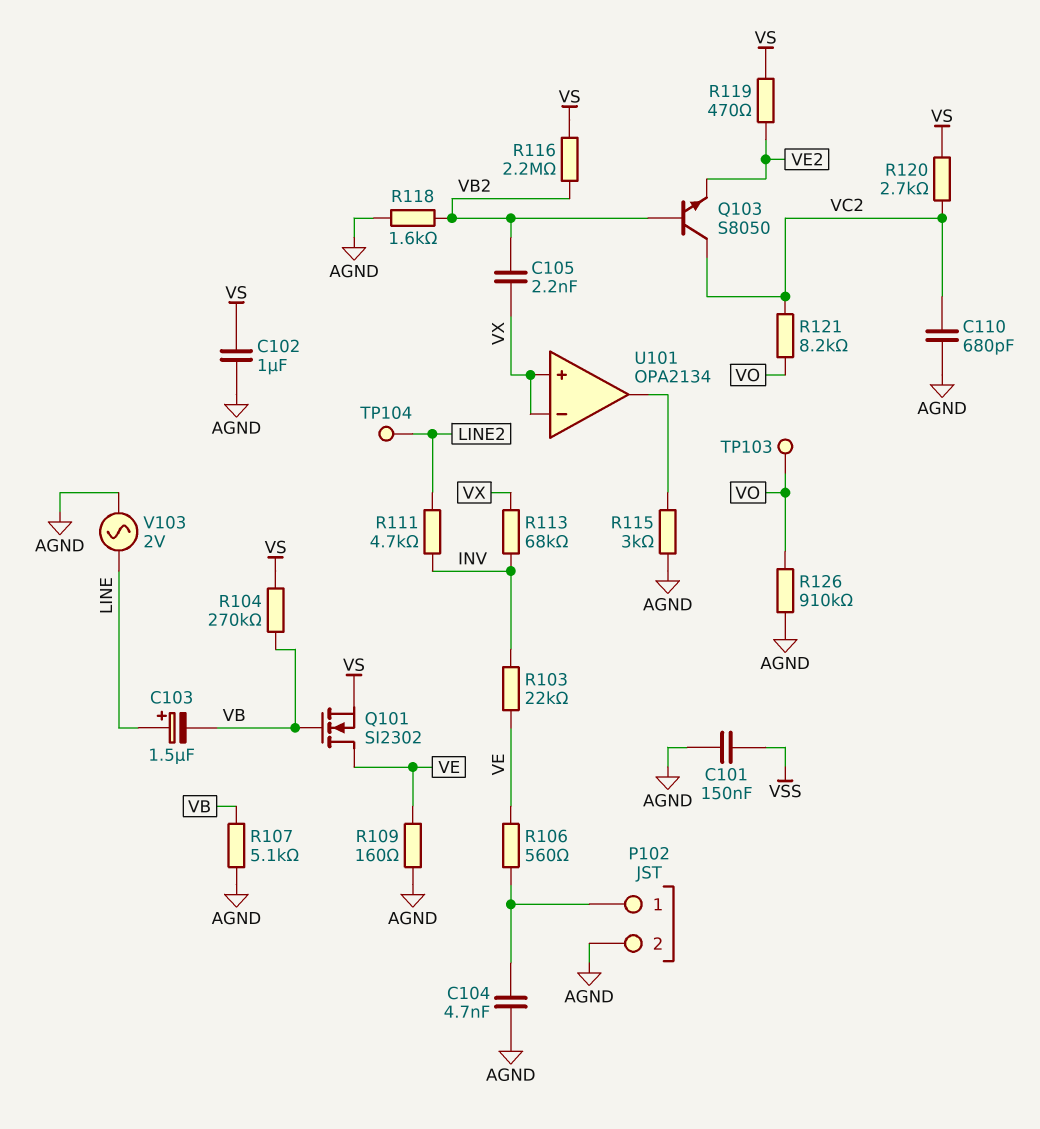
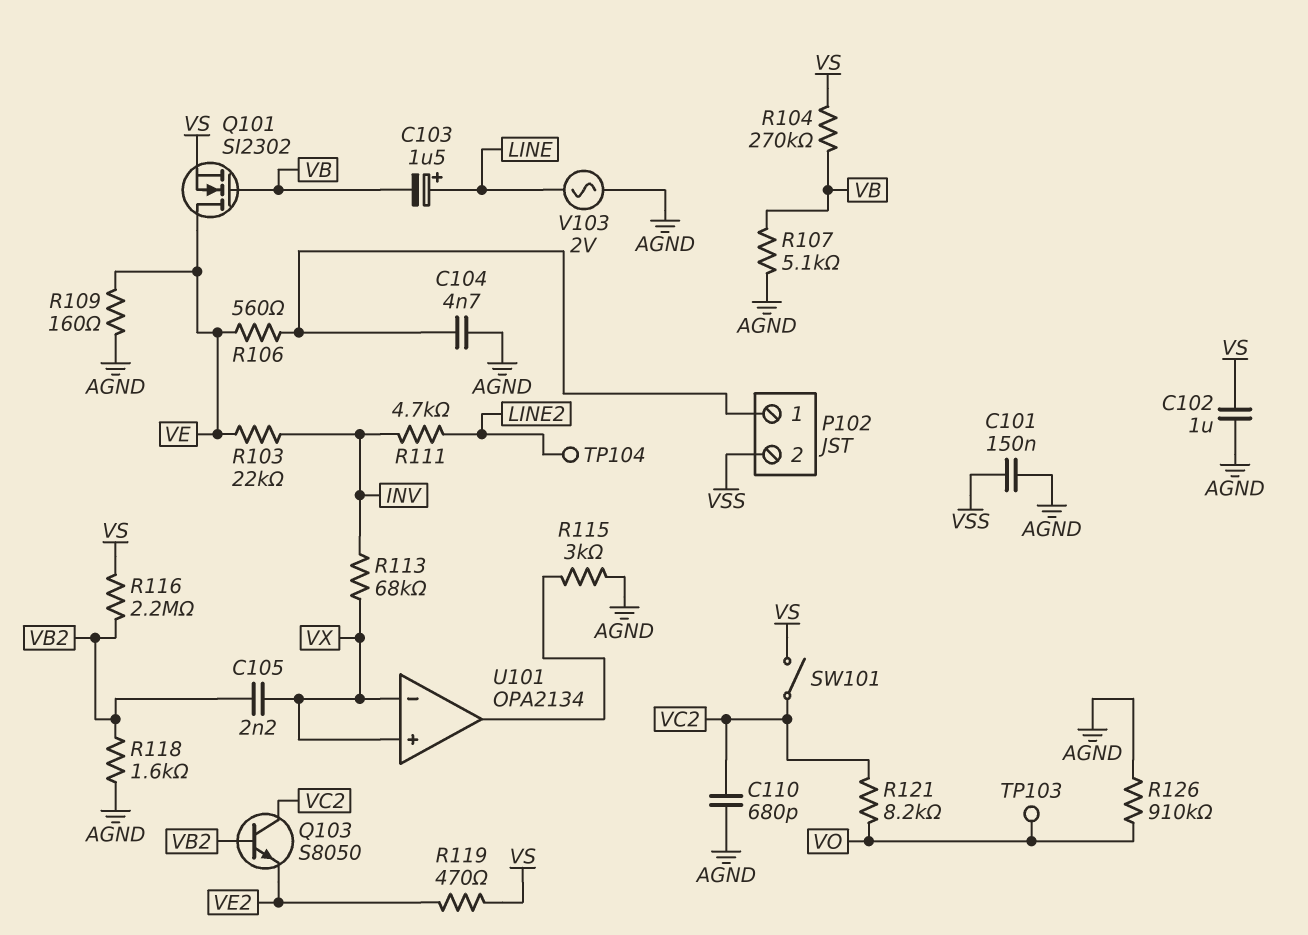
P102 pin 2: AGND -> VSS
R120: 2.7k (VC2, VS) -> none
SW101: none -> switch (VC2, VS)

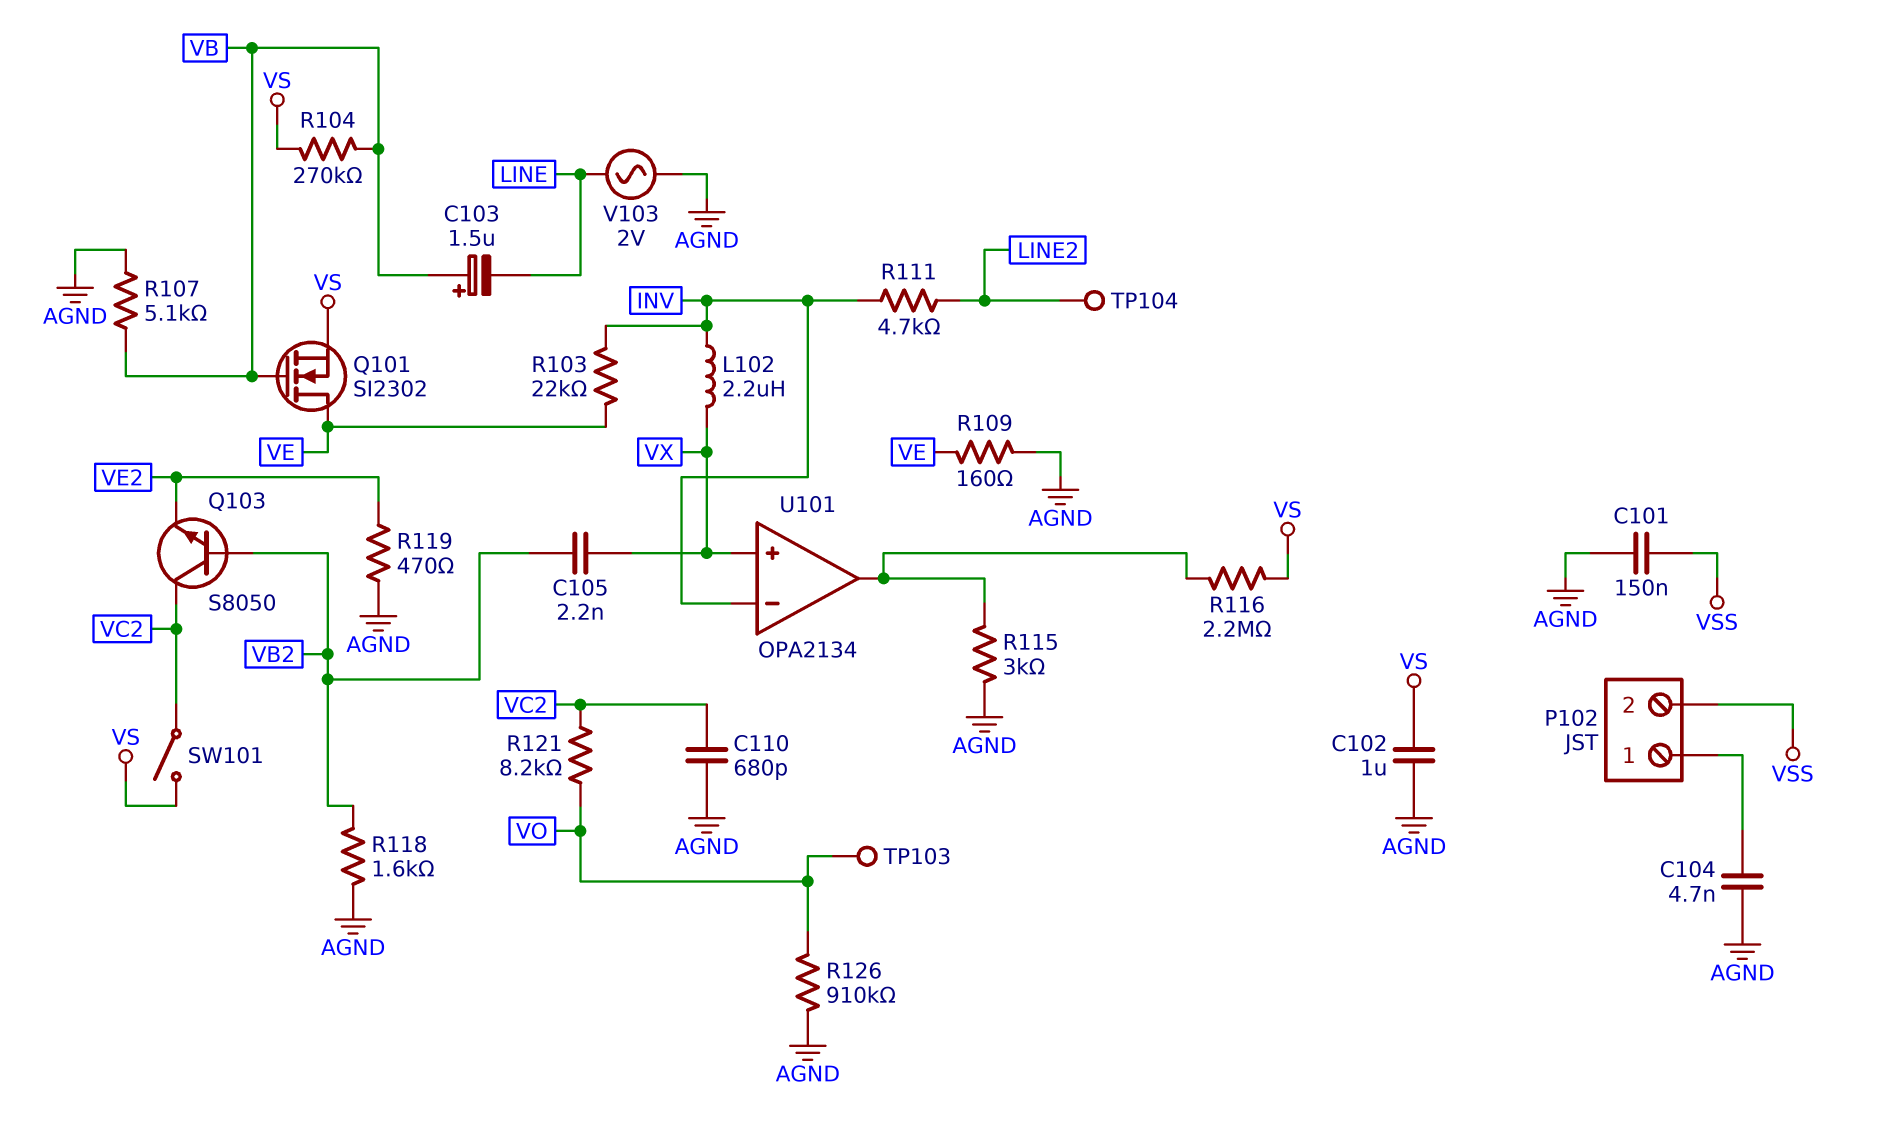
C103: 1.5uF (plus LINE, minus VB) -> 1.5uF (plus VB, minus LINE)
L102: none -> 2.2uH (INV, VX)
R106: 560 (P102/1, VE) -> none
R113: 68k (INV, VX) -> none
R116: 2.2M (VB2, VS) -> 2.2M (U101/out, VS)
R119: 470 (VE2, VS) -> 470 (AGND, VE2)
U101 pin in-: VX -> INV

